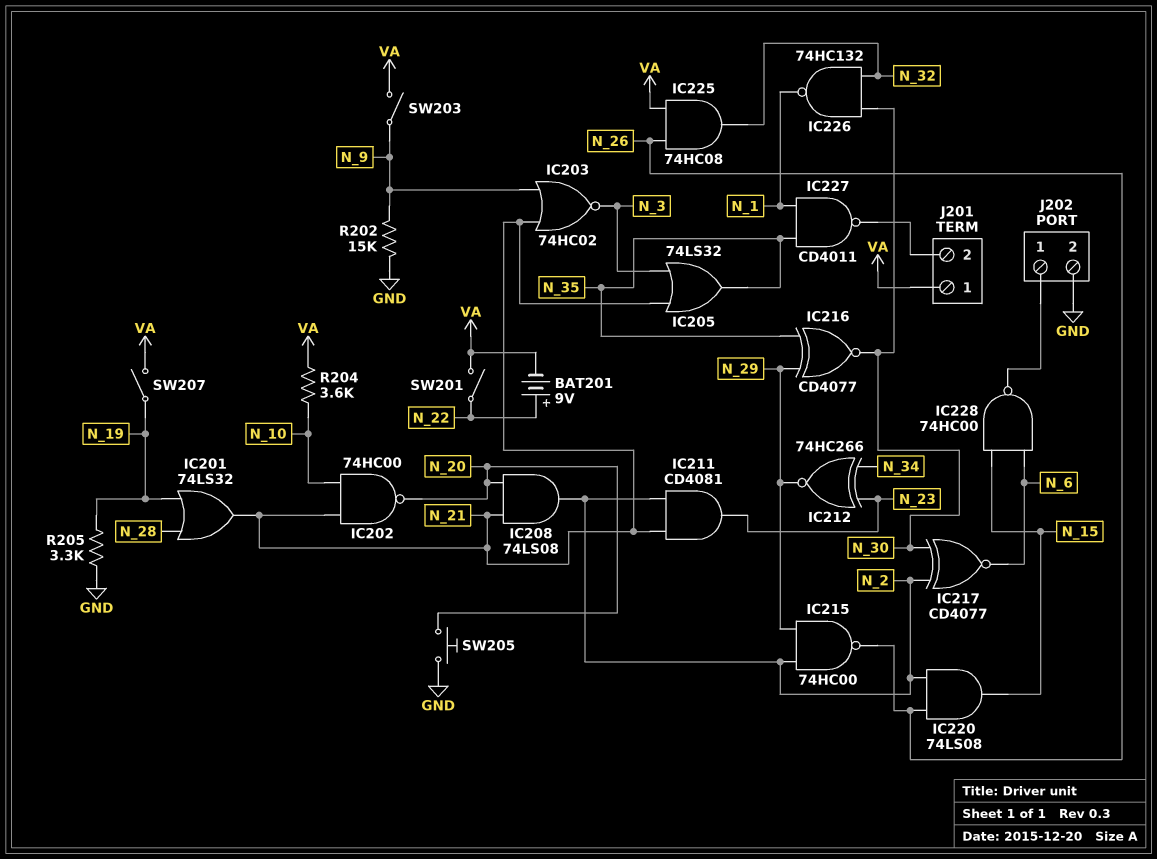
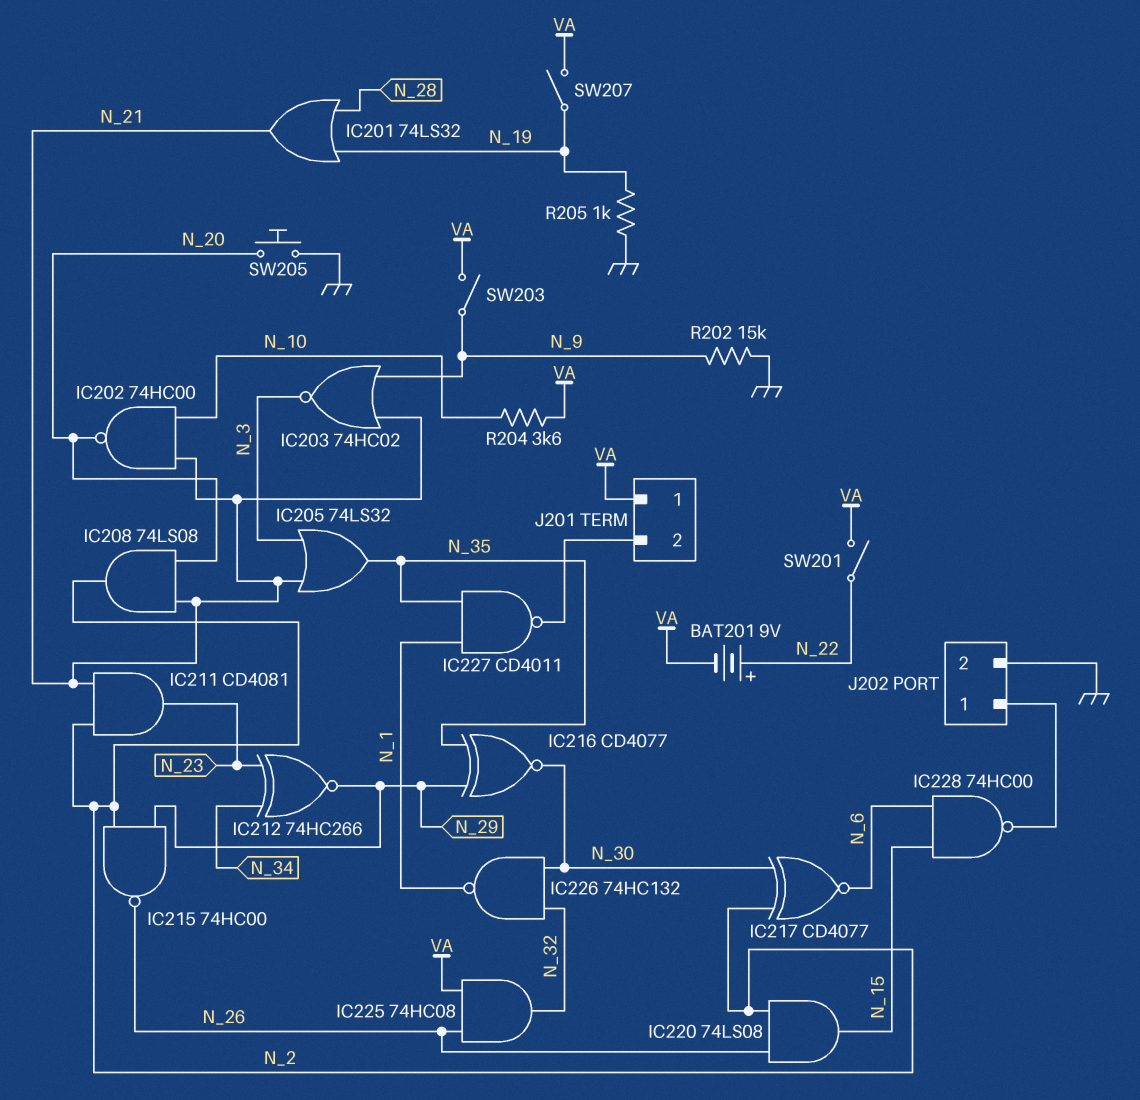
R205: 3.3k (GND, N_19) -> 1k (GND, N_19)

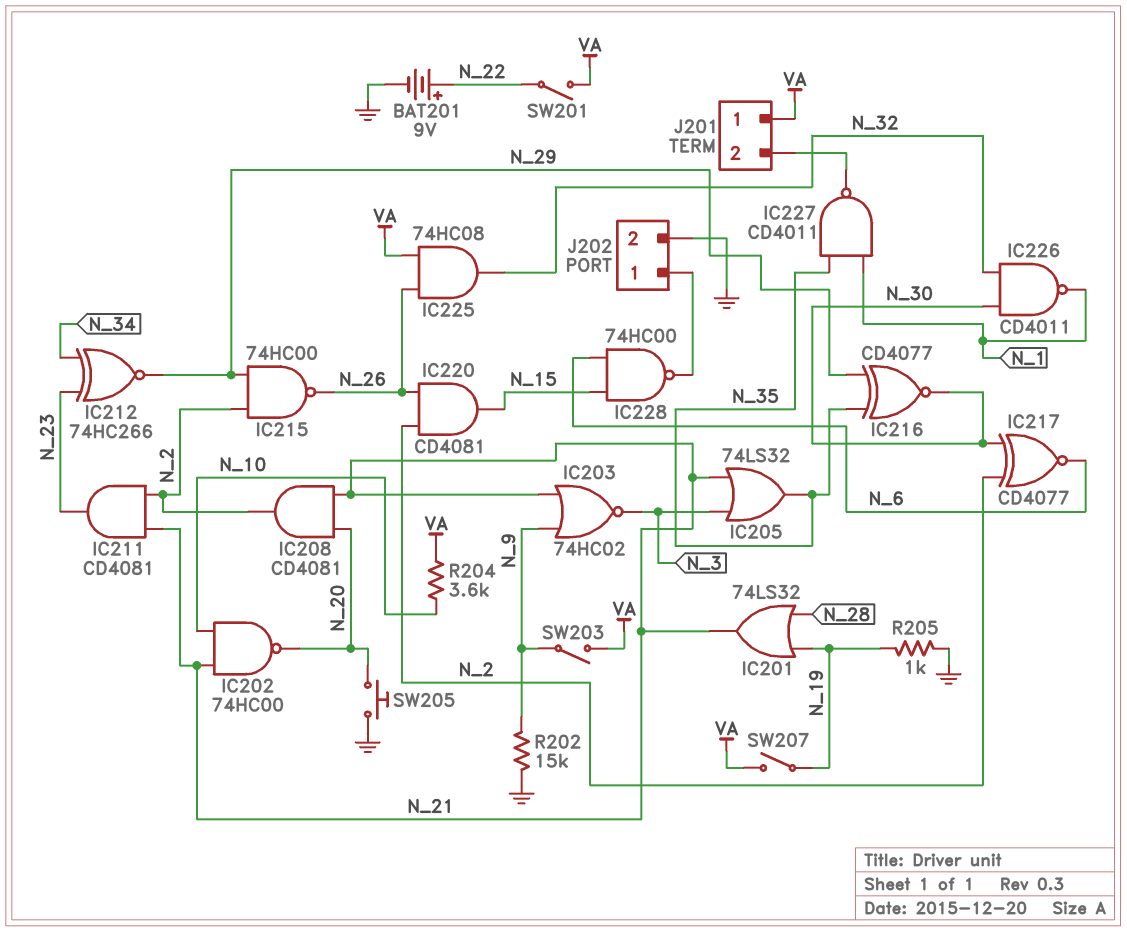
BAT201: 9V (plus N_22, minus VA) -> 9V (plus N_22, minus GND)
IC208: AND 74LS08 (in N_20, in N_21, out N_2) -> AND CD4081 (in N_20, in N_21, out N_2)
IC220: AND 74LS08 (in N_2, in N_26, out N_15) -> AND CD4081 (in N_2, in N_26, out N_15)
IC226: NAND 74HC132 (in N_30, in N_32, out N_1) -> NAND CD4011 (in N_30, in N_32, out N_1)

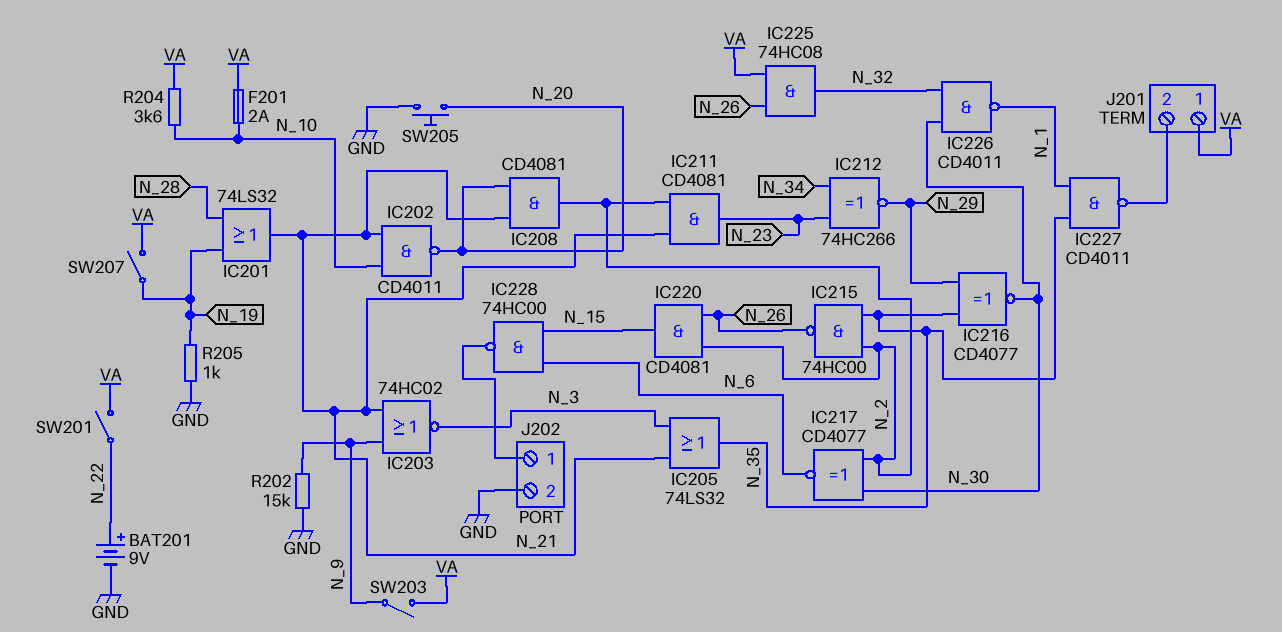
F201: none -> 2A (N_10, VA)
IC202: NAND 74HC00 (in N_10, in N_21, out N_20) -> NAND CD4011 (in N_10, in N_21, out N_20)
IC215: NAND 74HC00 (in N_2, in N_29, out N_26) -> NAND 74HC00 (in N_2, in N_35, out N_26)

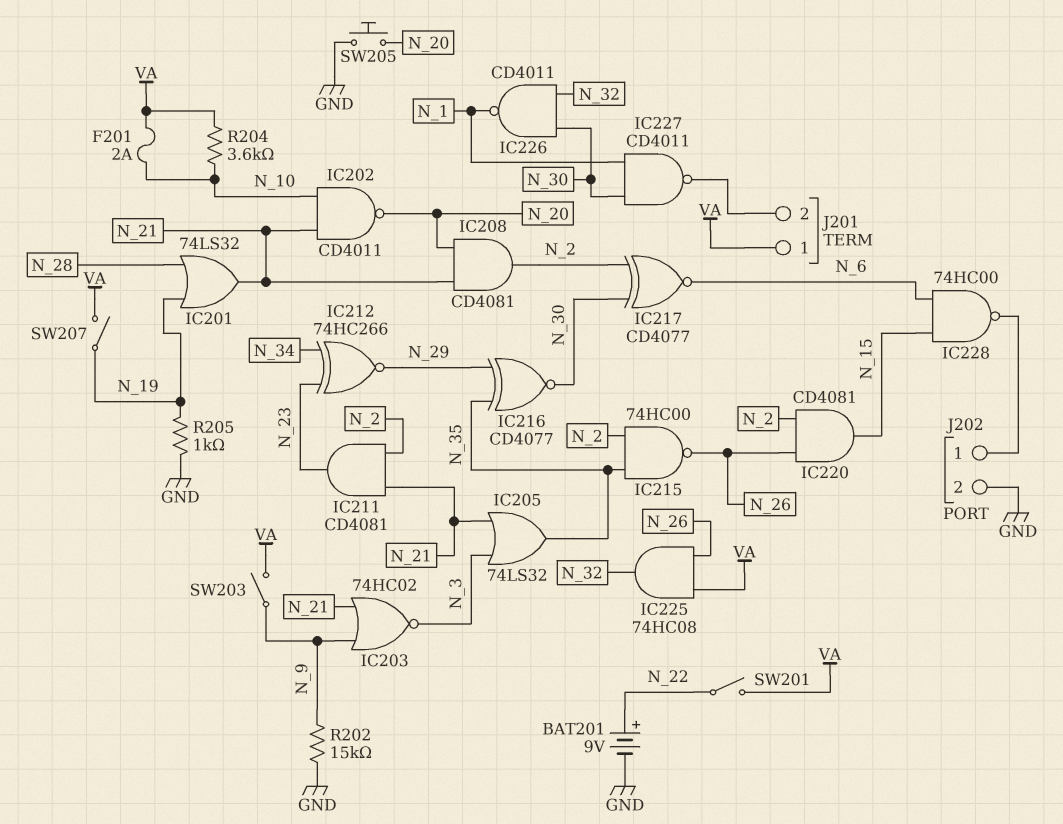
IC227: NAND CD4011 (in N_1, in N_35, out J201/2) -> NAND CD4011 (in N_1, in N_30, out J201/2)

